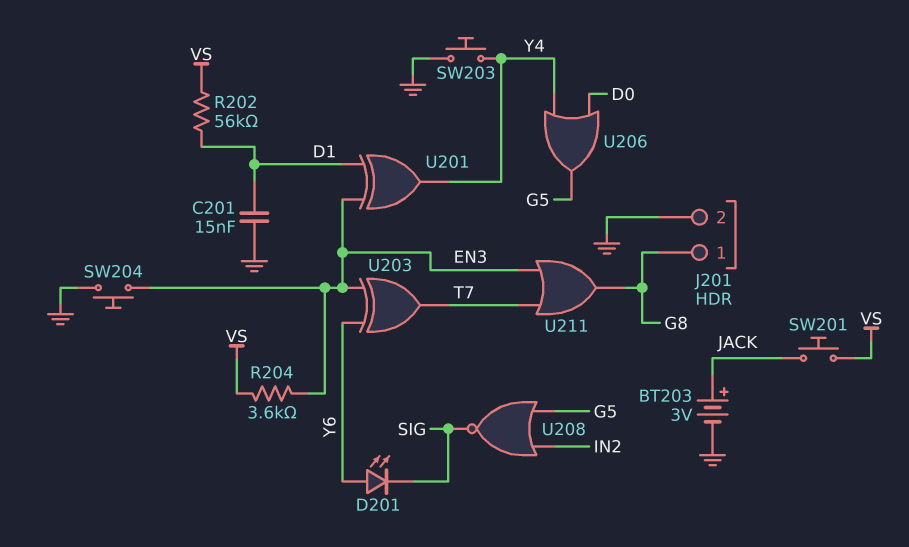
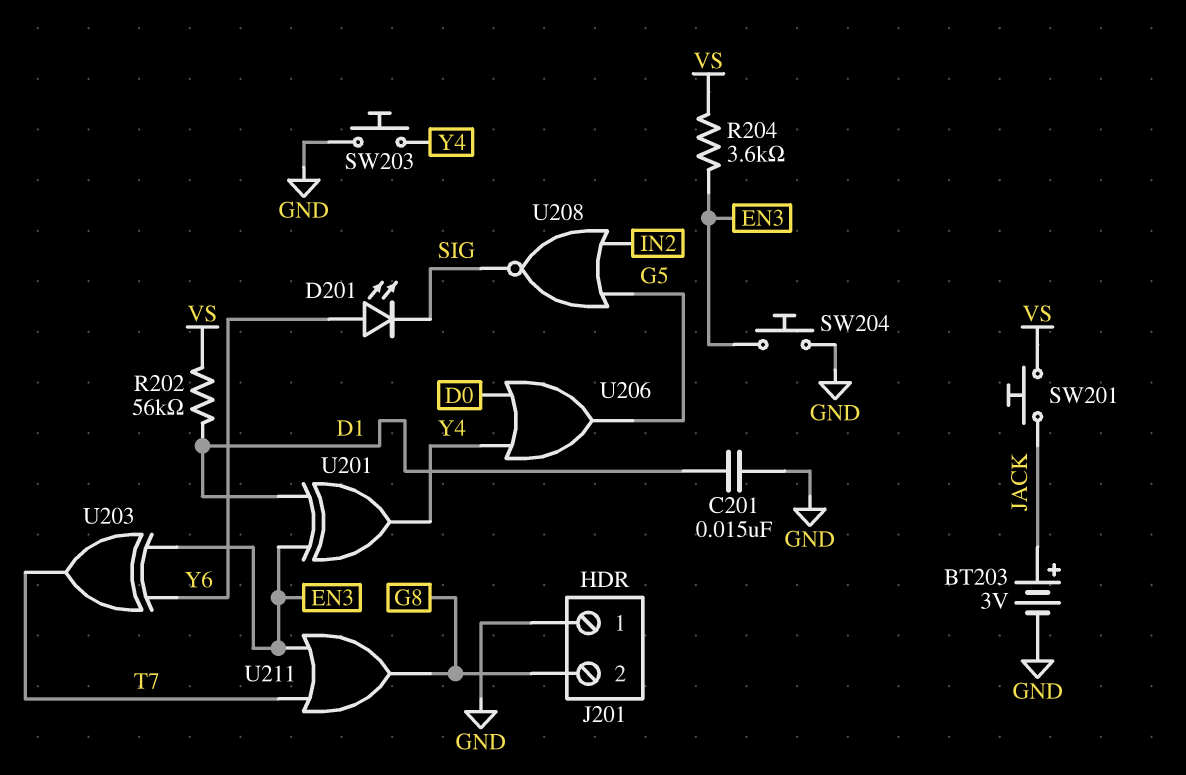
J201 pin 1: G8 -> GND
J201 pin 2: GND -> G8

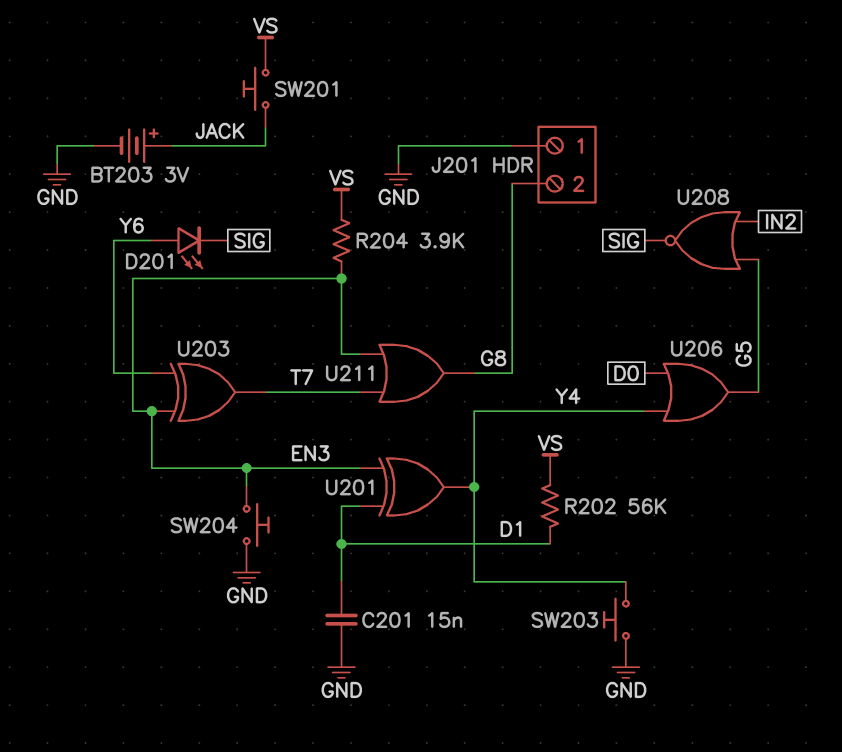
R204: 3.6k (EN3, VS) -> 3.9k (EN3, VS)

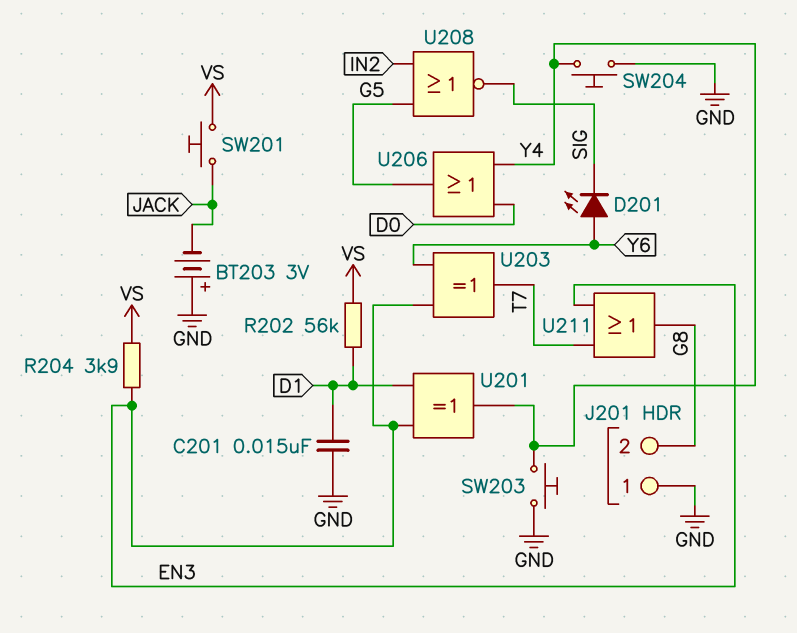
BT203: 3V (plus JACK, minus GND) -> 3V (plus GND, minus JACK)
SW204: button (EN3, GND) -> button (GND, Y4)

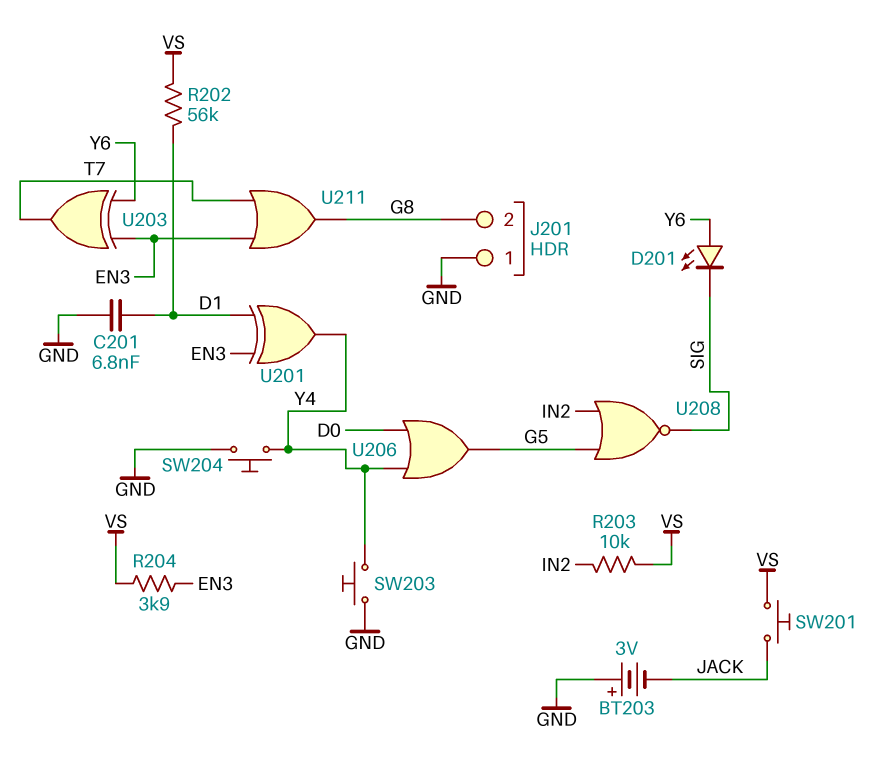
C201: 15nF (D1, GND) -> 6.8nF (D1, GND)
R203: none -> 10k (IN2, VS)

